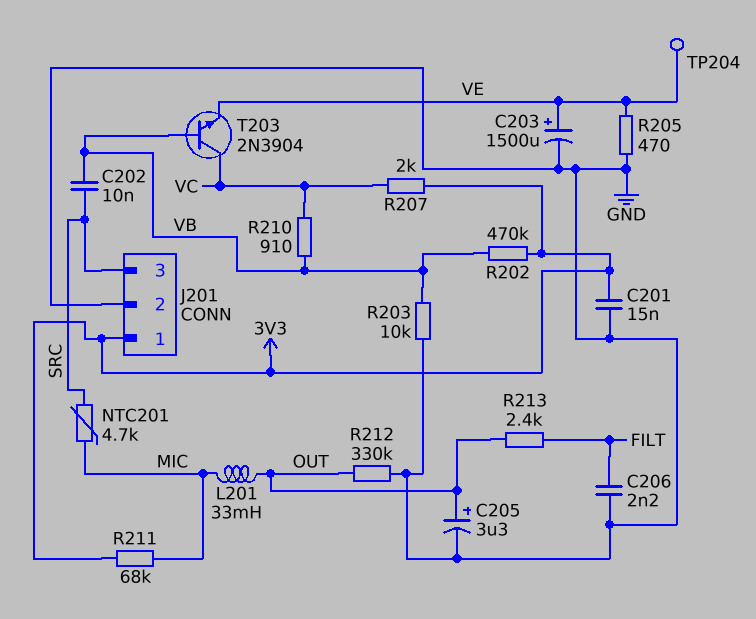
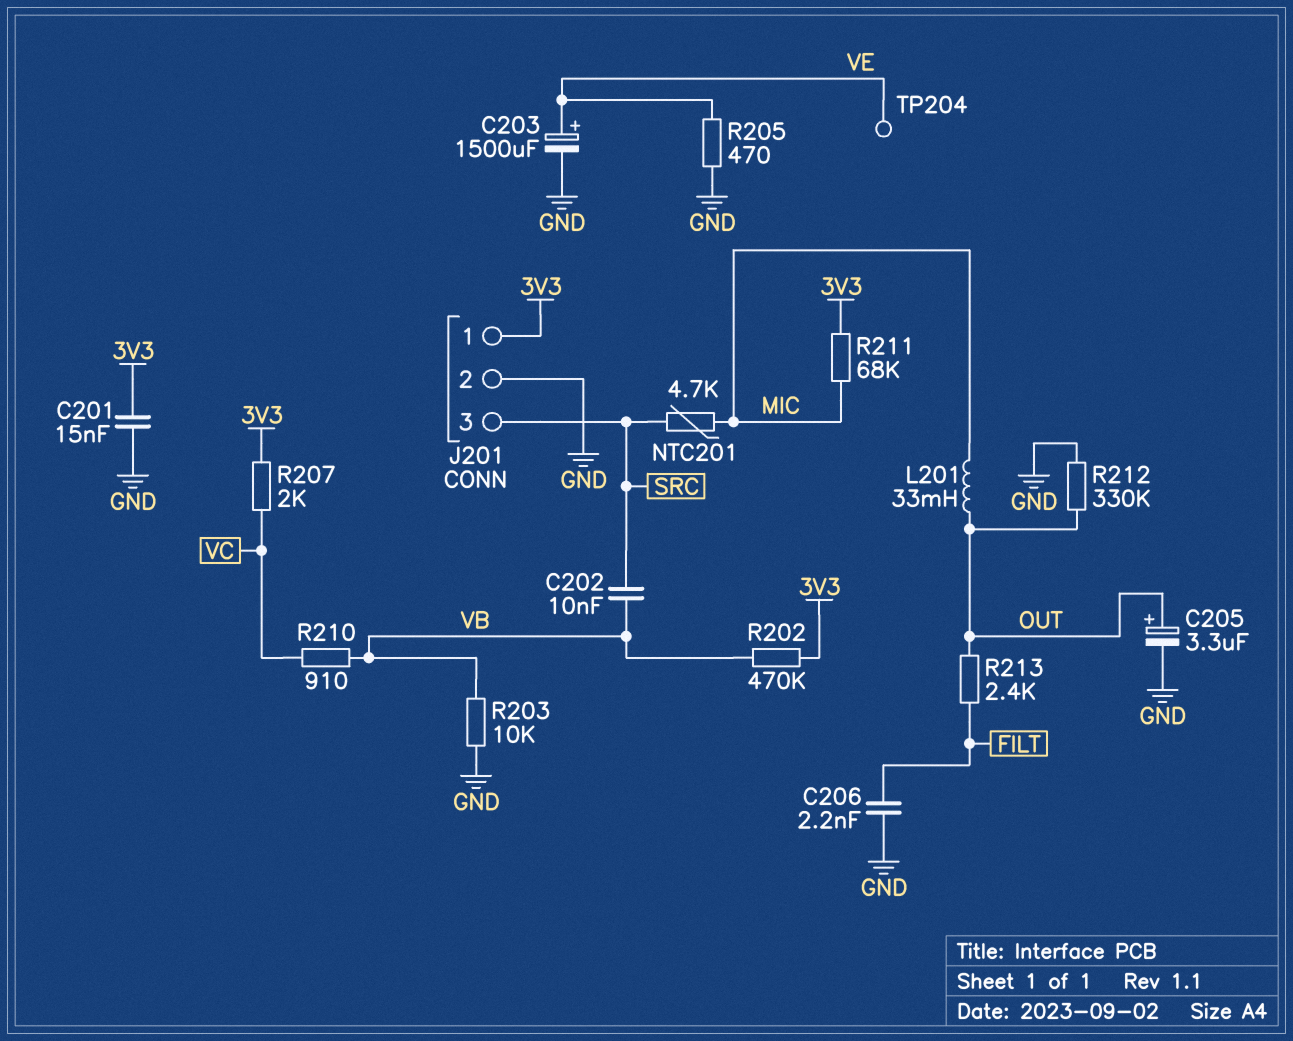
T203: NPN 2N3904 (B VB, C VC, E VE) -> none

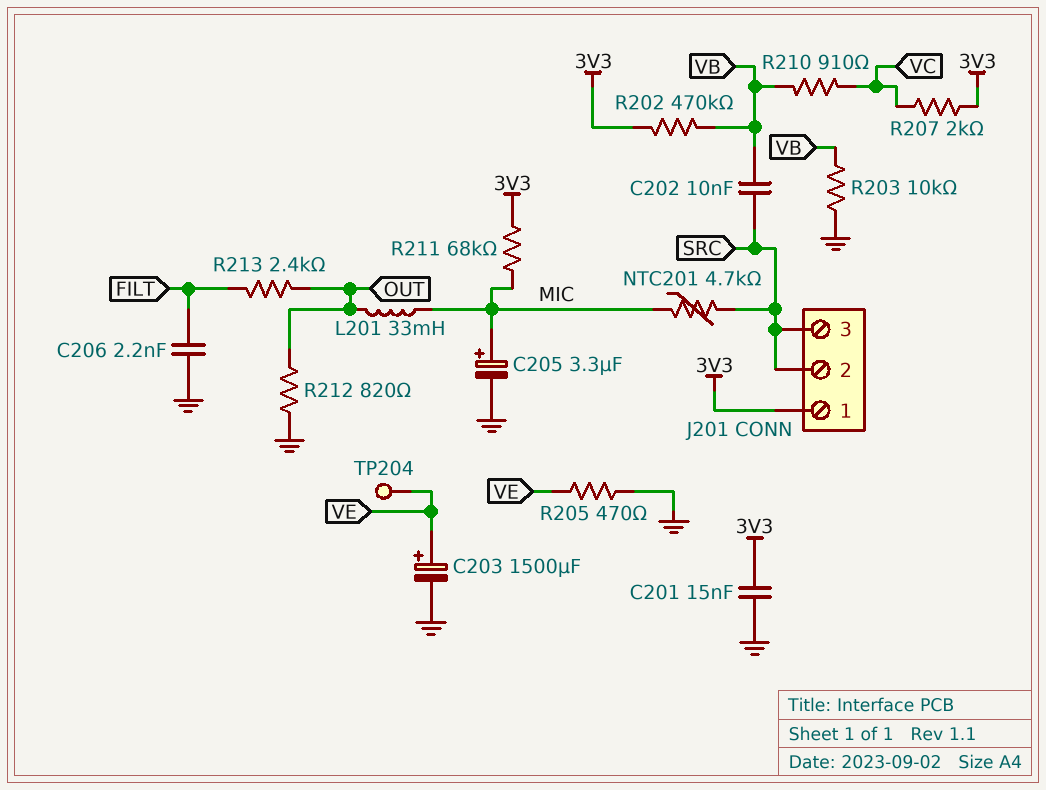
C205: 3.3uF (plus OUT, minus GND) -> 3.3uF (plus MIC, minus GND)
J201 pin 2: GND -> SRC
R212: 330k (GND, OUT) -> 820 (GND, OUT)

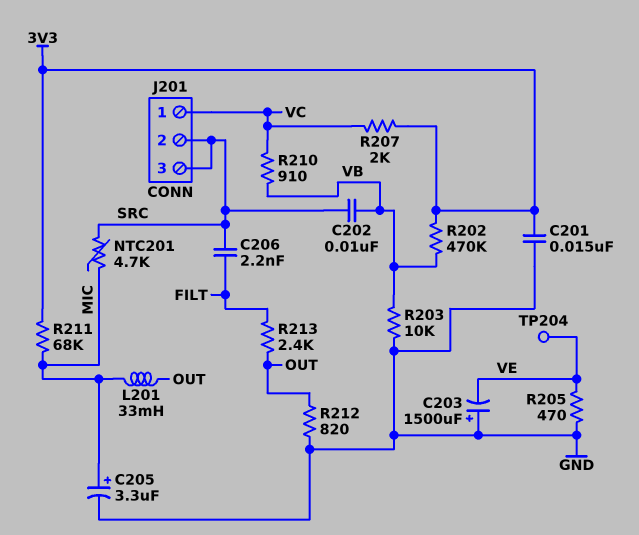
C203: 1500uF (plus VE, minus GND) -> 1500uF (plus GND, minus VE)
C206: 2.2nF (FILT, GND) -> 2.2nF (FILT, SRC)
J201 pin 1: 3V3 -> VC

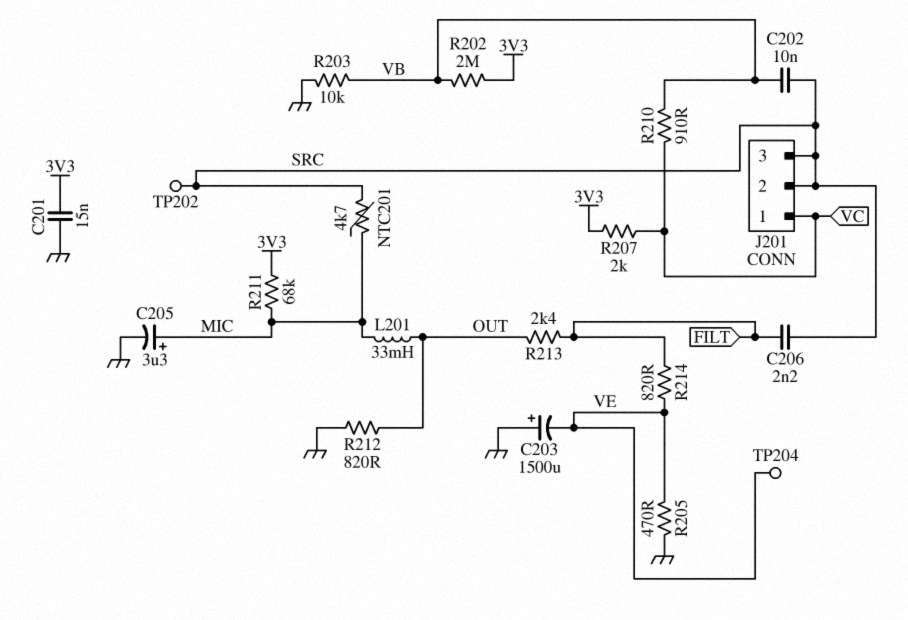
R202: 470k (3V3, VB) -> 2M (3V3, VB)
R214: none -> 820 (FILT, VE)
TP202: none -> test point (SRC)

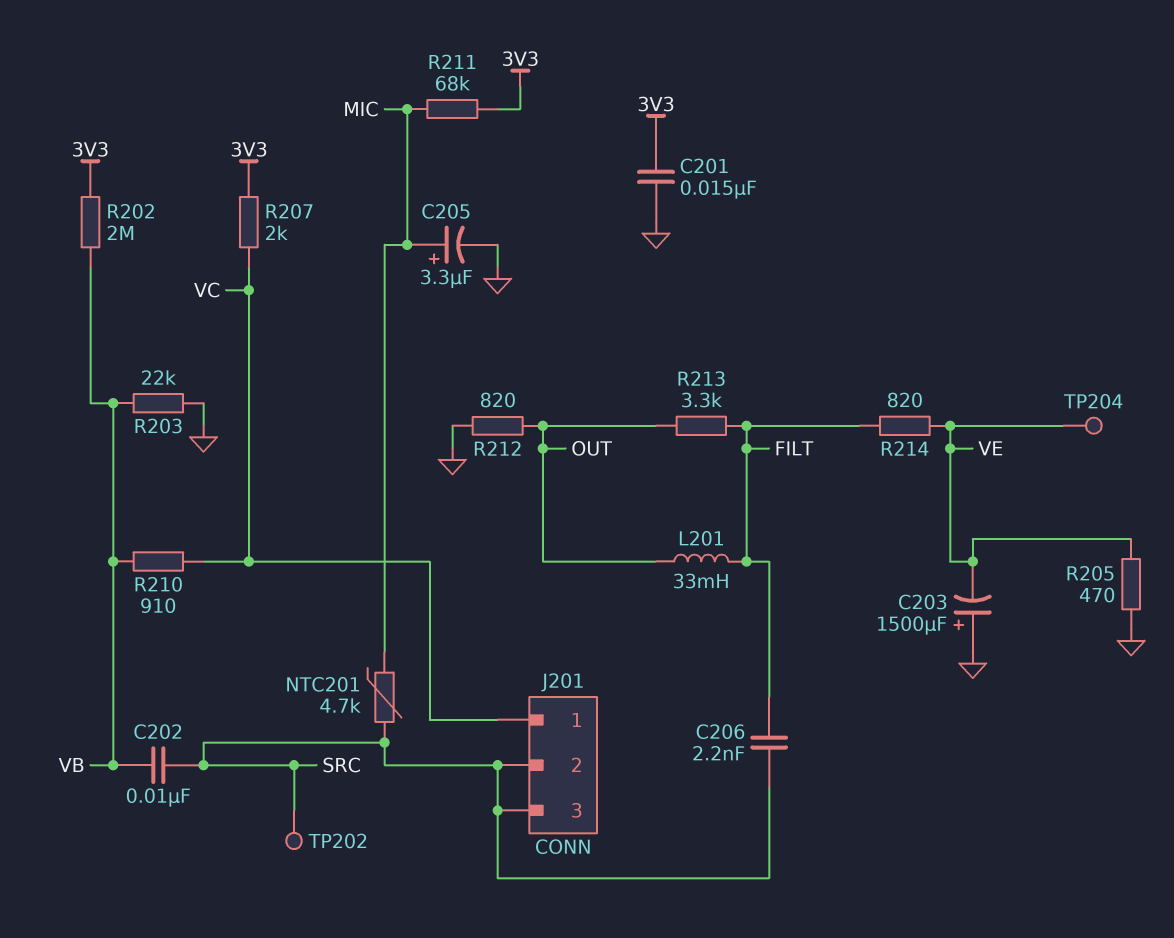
L201: 33mH (MIC, OUT) -> 33mH (FILT, OUT)
R203: 10k (GND, VB) -> 22k (GND, VB)
R213: 2.4k (FILT, OUT) -> 3.3k (FILT, OUT)

